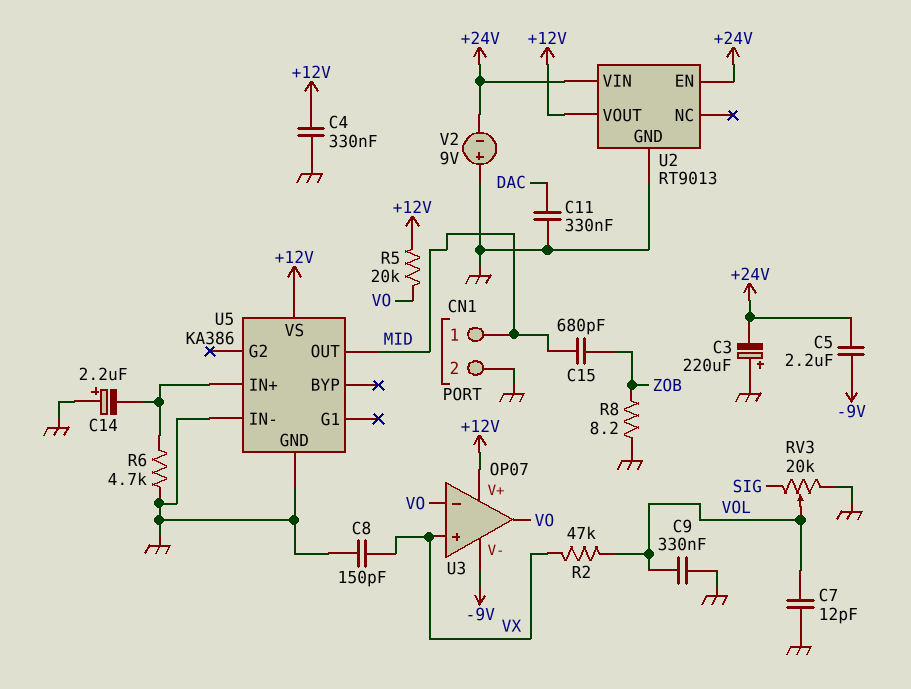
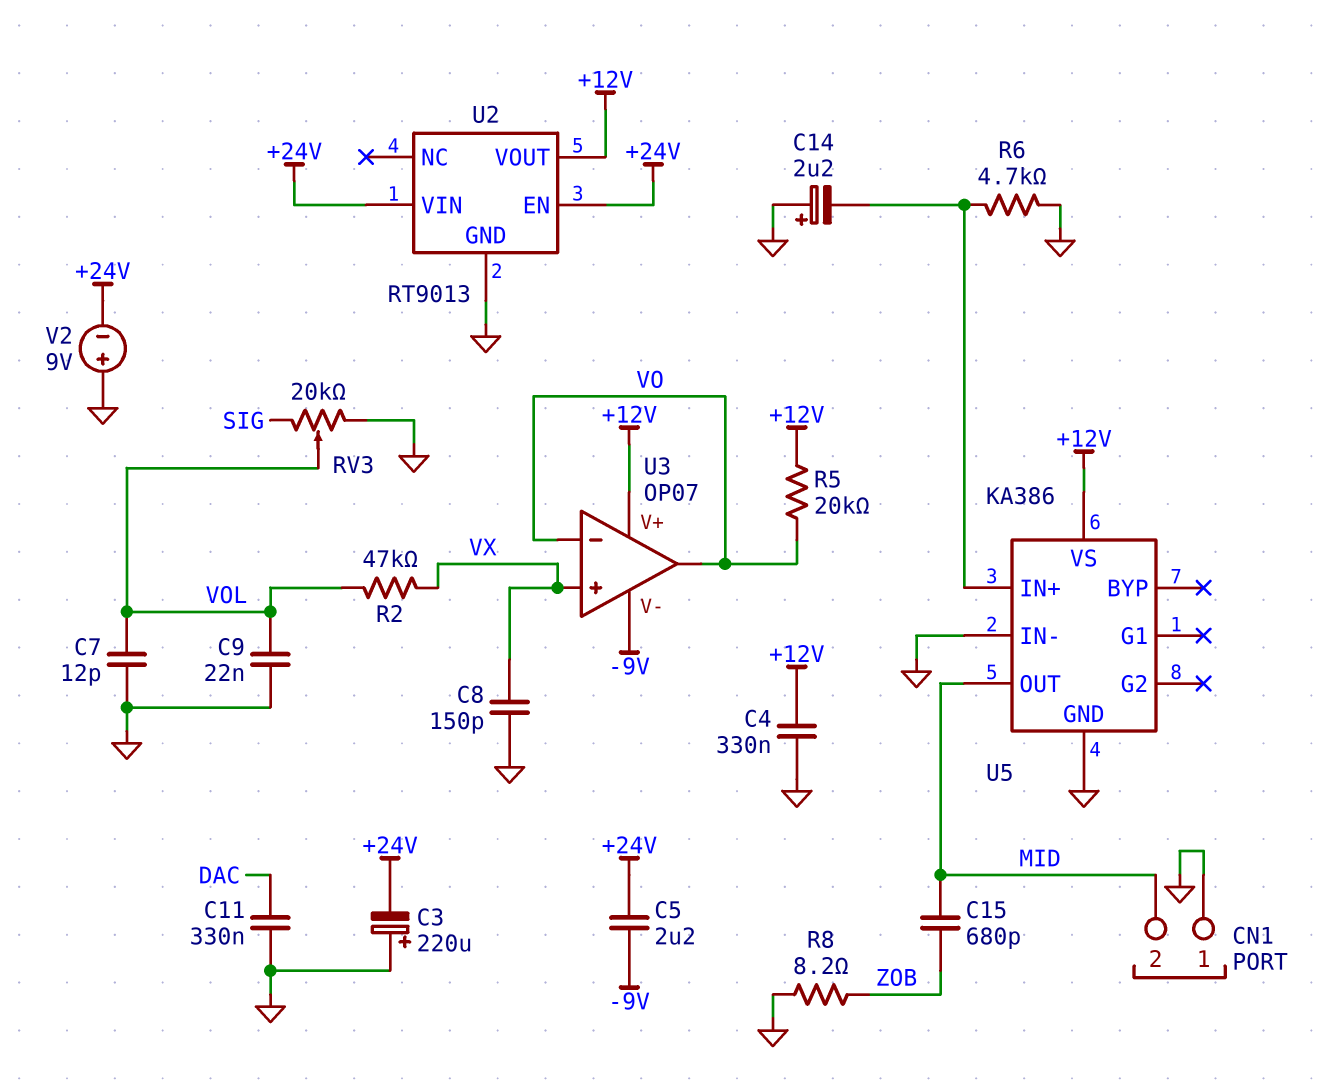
C9: 330nF (GND, VOL) -> 22nF (GND, VOL)
CN1 pin 1: MID -> GND
CN1 pin 2: GND -> MID

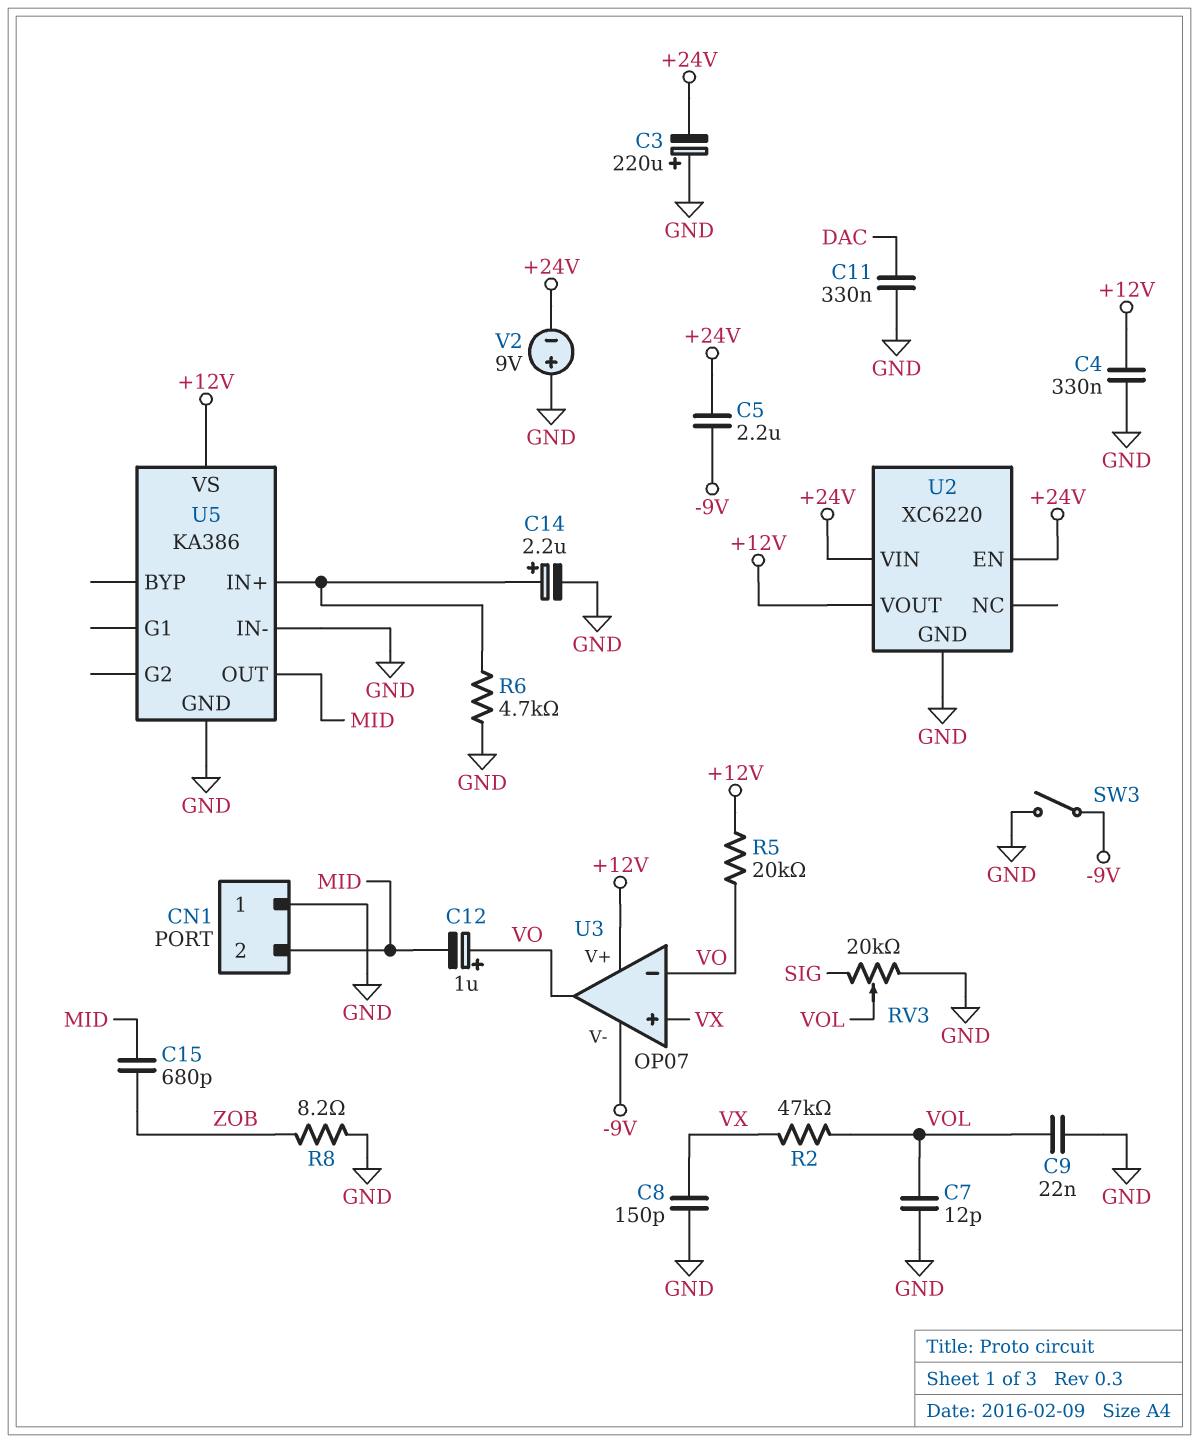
C12: none -> 1uF (plus VO, minus MID)
C14: 2.2uF (plus GND, minus U5/IN+) -> 2.2uF (plus U5/IN+, minus GND)
SW3: none -> switch (-9V, GND)
U2: RT9013 -> XC6220

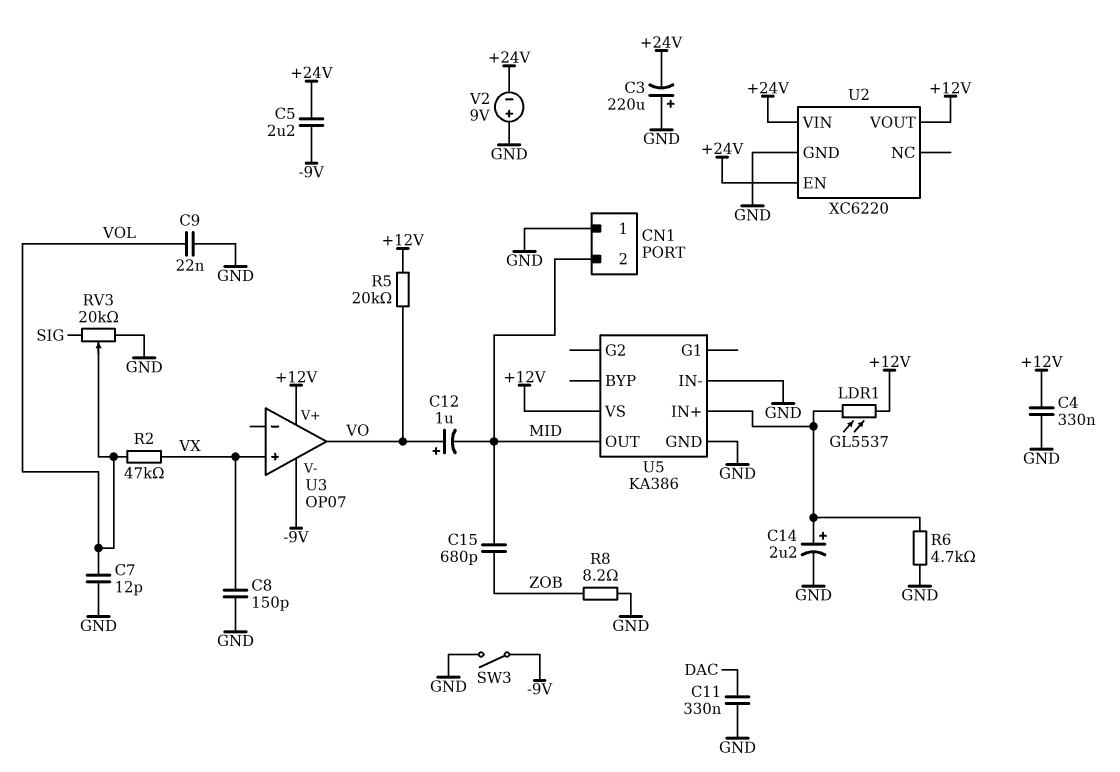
LDR1: none -> GL5537 (+12V, U5/IN+)
U3 pin in-: VO -> none

